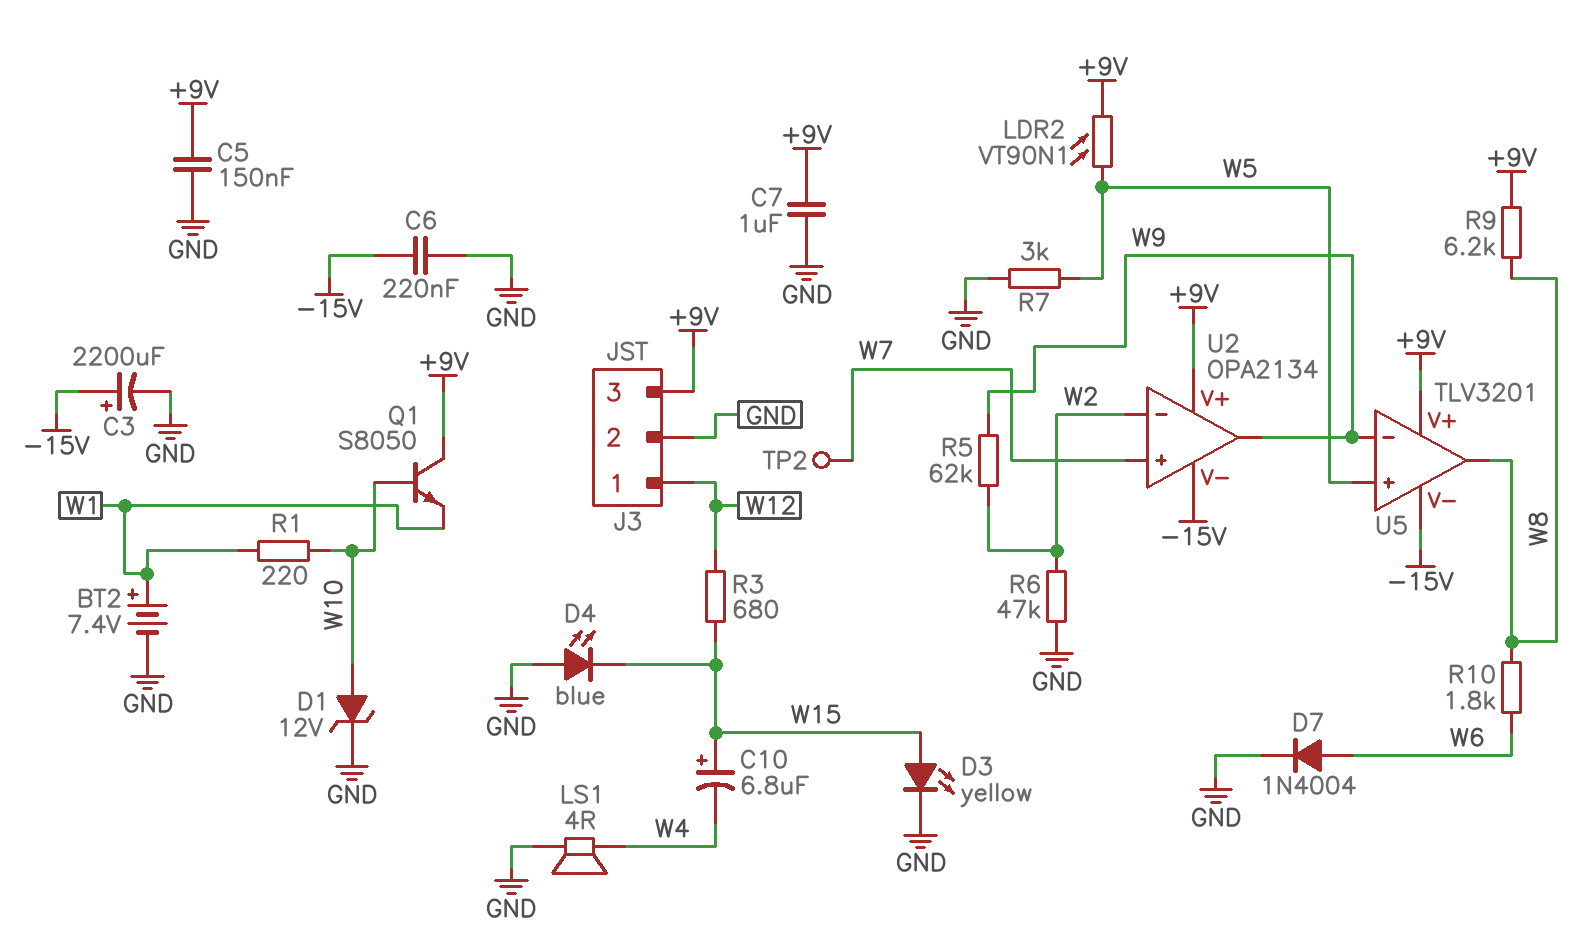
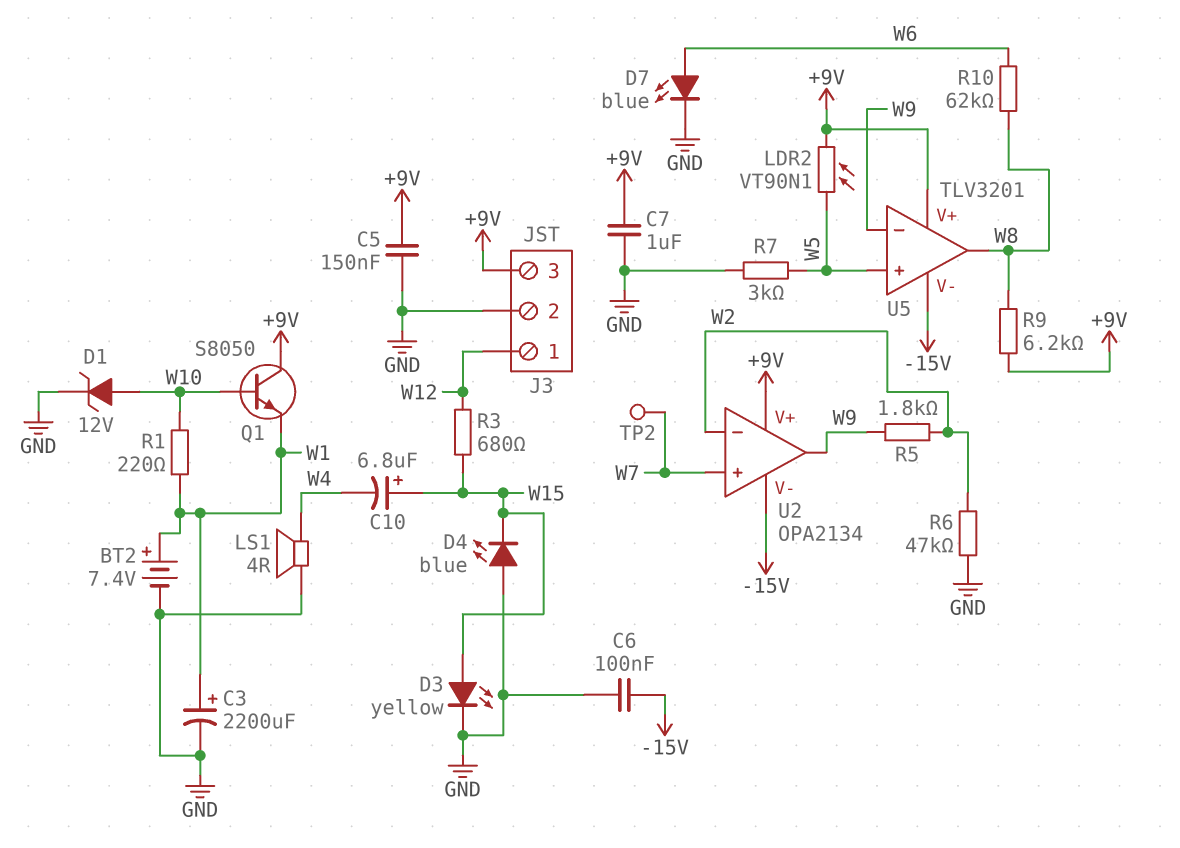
C3: 2200uF (plus -15V, minus GND) -> 2200uF (plus W1, minus GND)
C6: 220nF (-15V, GND) -> 100nF (-15V, GND)
D7: diode 1N4004 (A W6, K GND) -> LED blue (A W6, K GND)
R5: 62k (W2, W9) -> 1.8k (W2, W9)
R10: 1.8k (W6, W8) -> 62k (W6, W8)

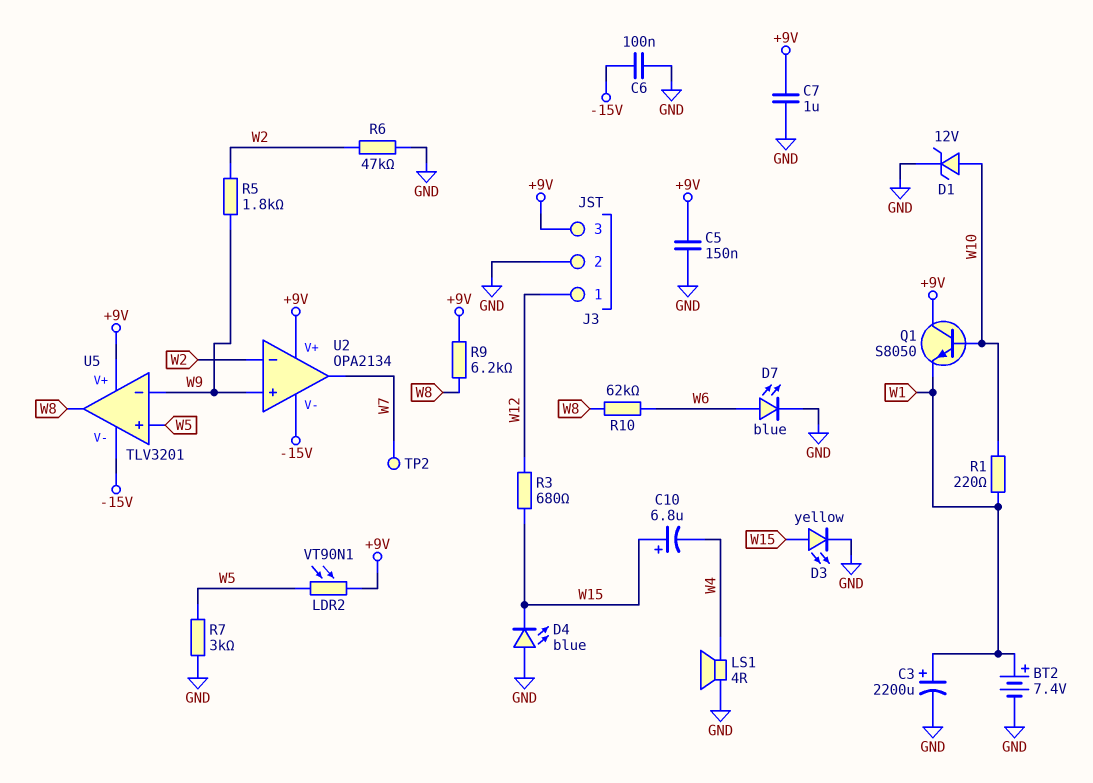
U2 pin in+: W7 -> W9
U2 pin out: W9 -> W7

